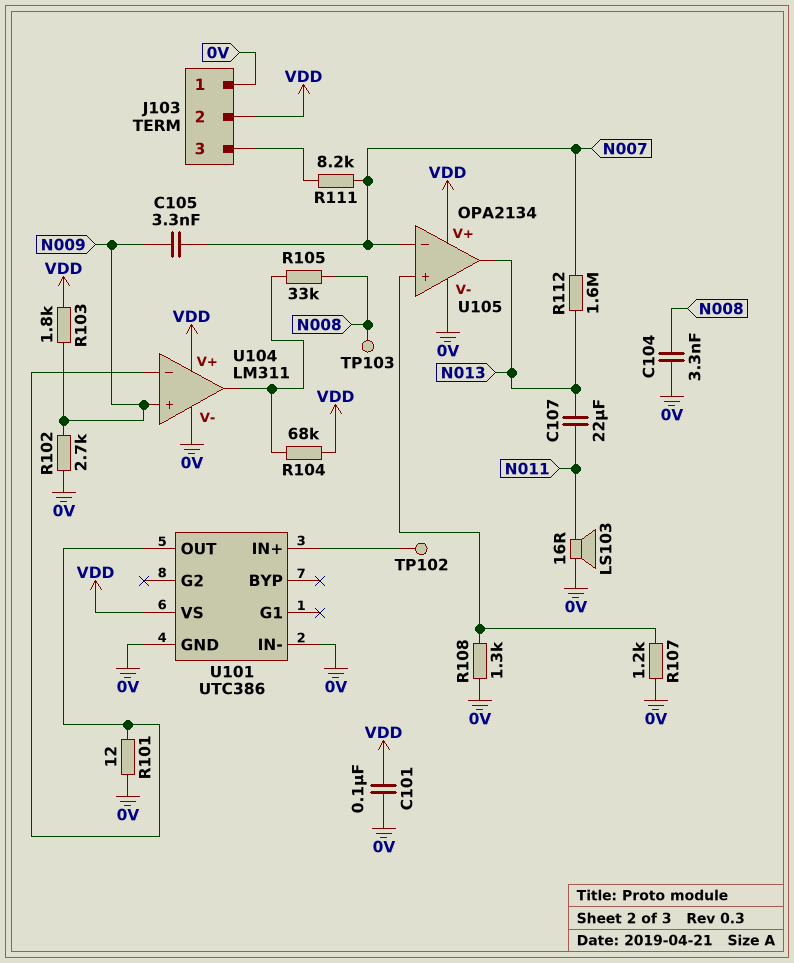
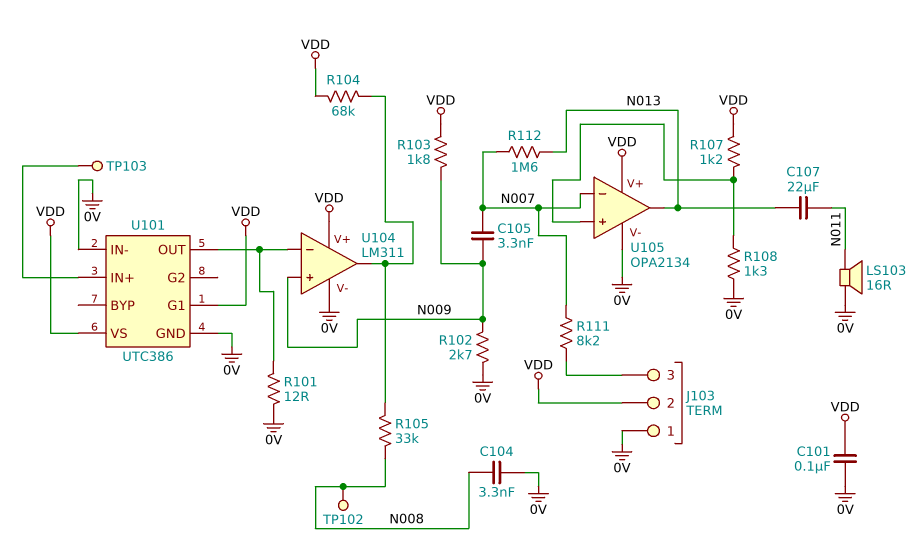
R107: 1.2k (0V, U105/in+) -> 1.2k (U105/in+, VDD)
TP102: test point (U101/IN+) -> test point (N008)
TP103: test point (N008) -> test point (U101/IN+)
U101 pin G1: none -> VDD

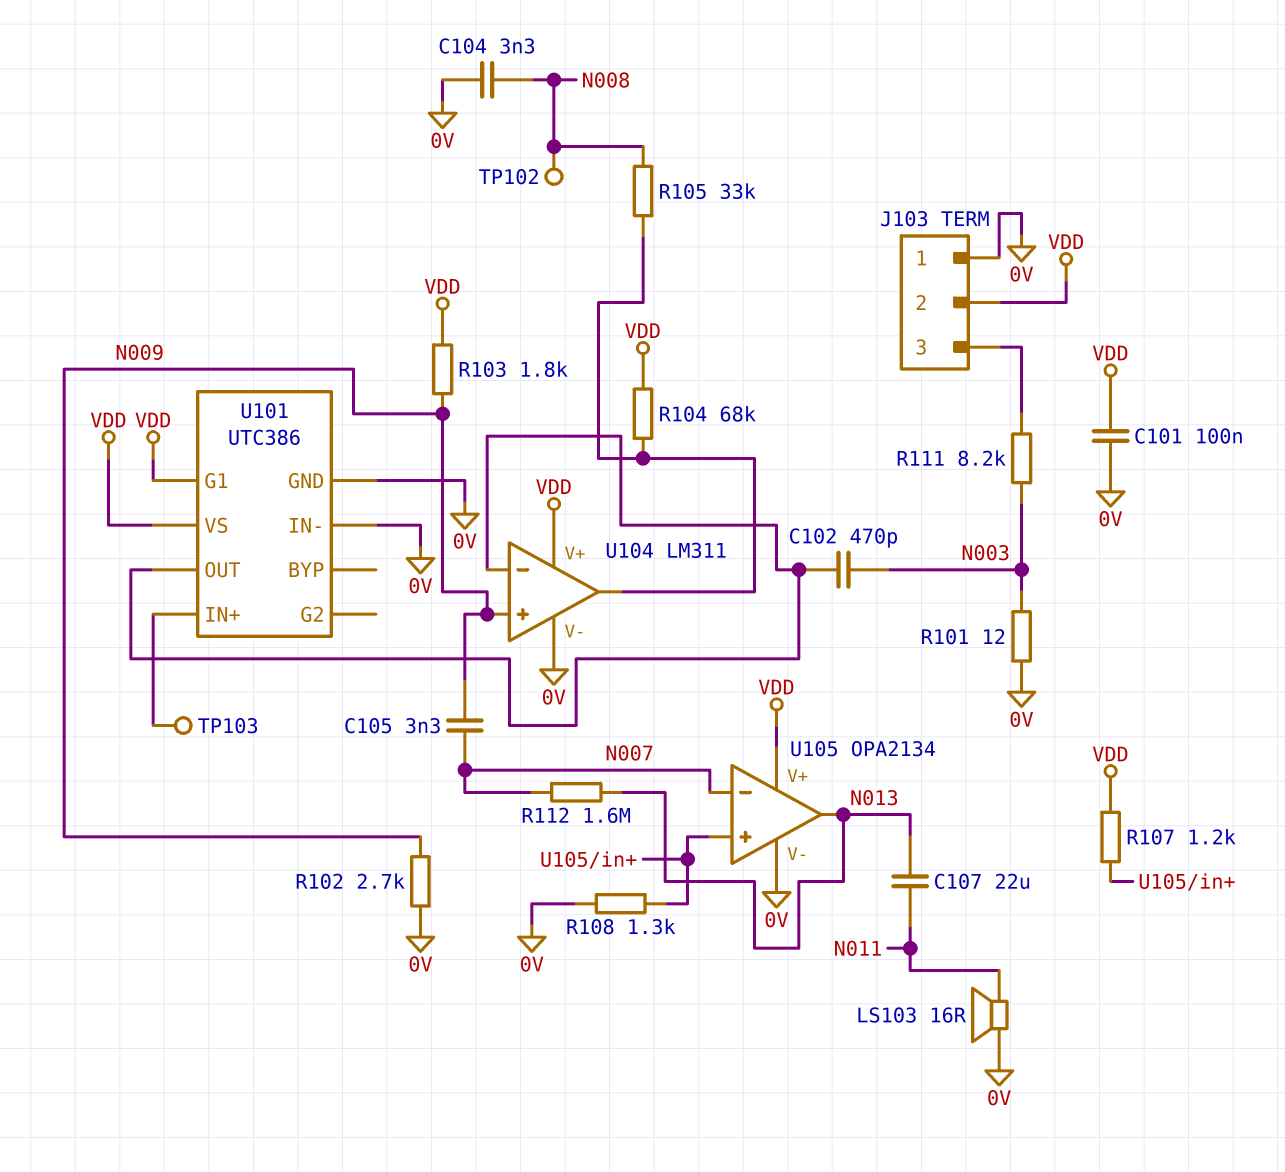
C102: none -> 470pF (N003, U101/OUT)
R101: 12 (0V, U101/OUT) -> 12 (0V, N003)
R111: 8.2k (J103/3, N007) -> 8.2k (J103/3, N003)

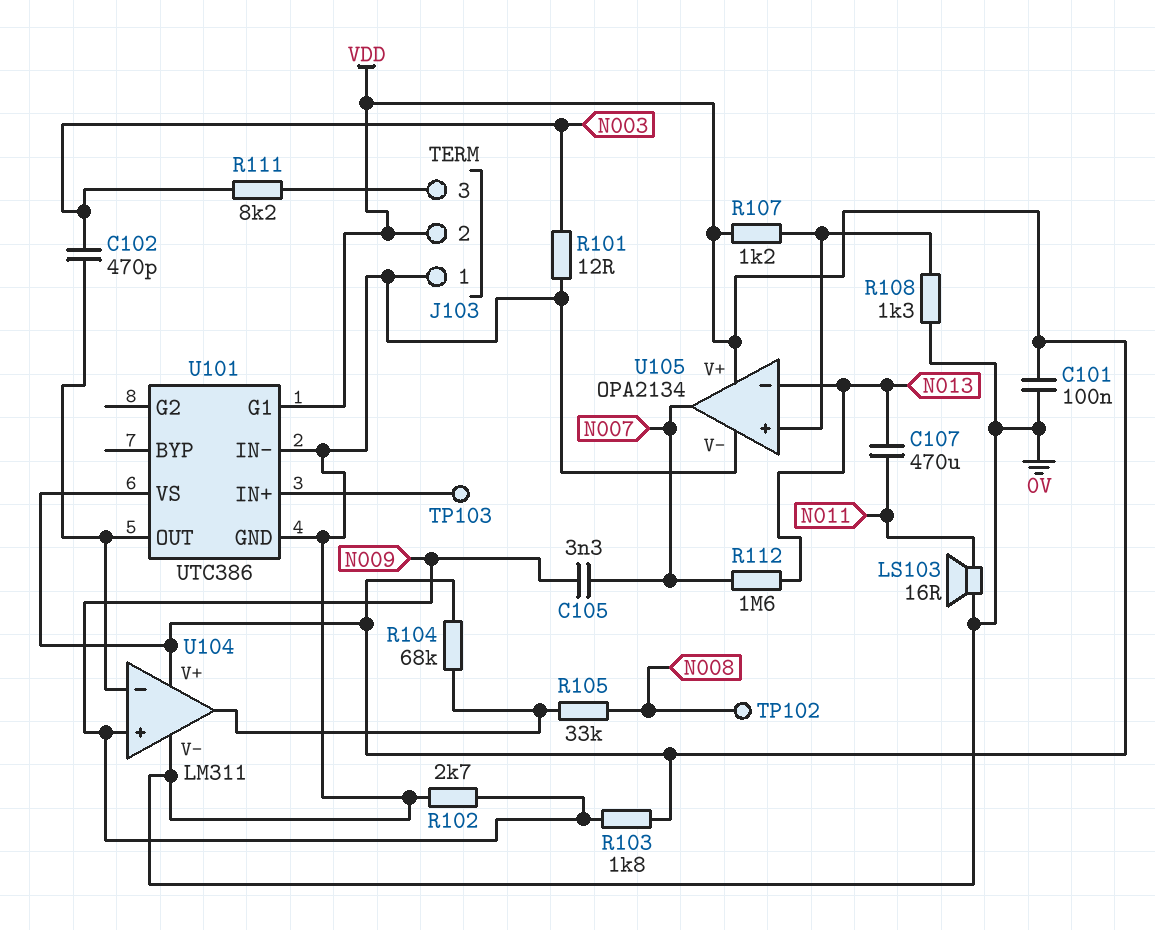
C104: 3.3nF (0V, N008) -> none
C107: 22uF (N011, N013) -> 470uF (N011, N013)
U105 pin in-: N007 -> N013
U105 pin out: N013 -> N007

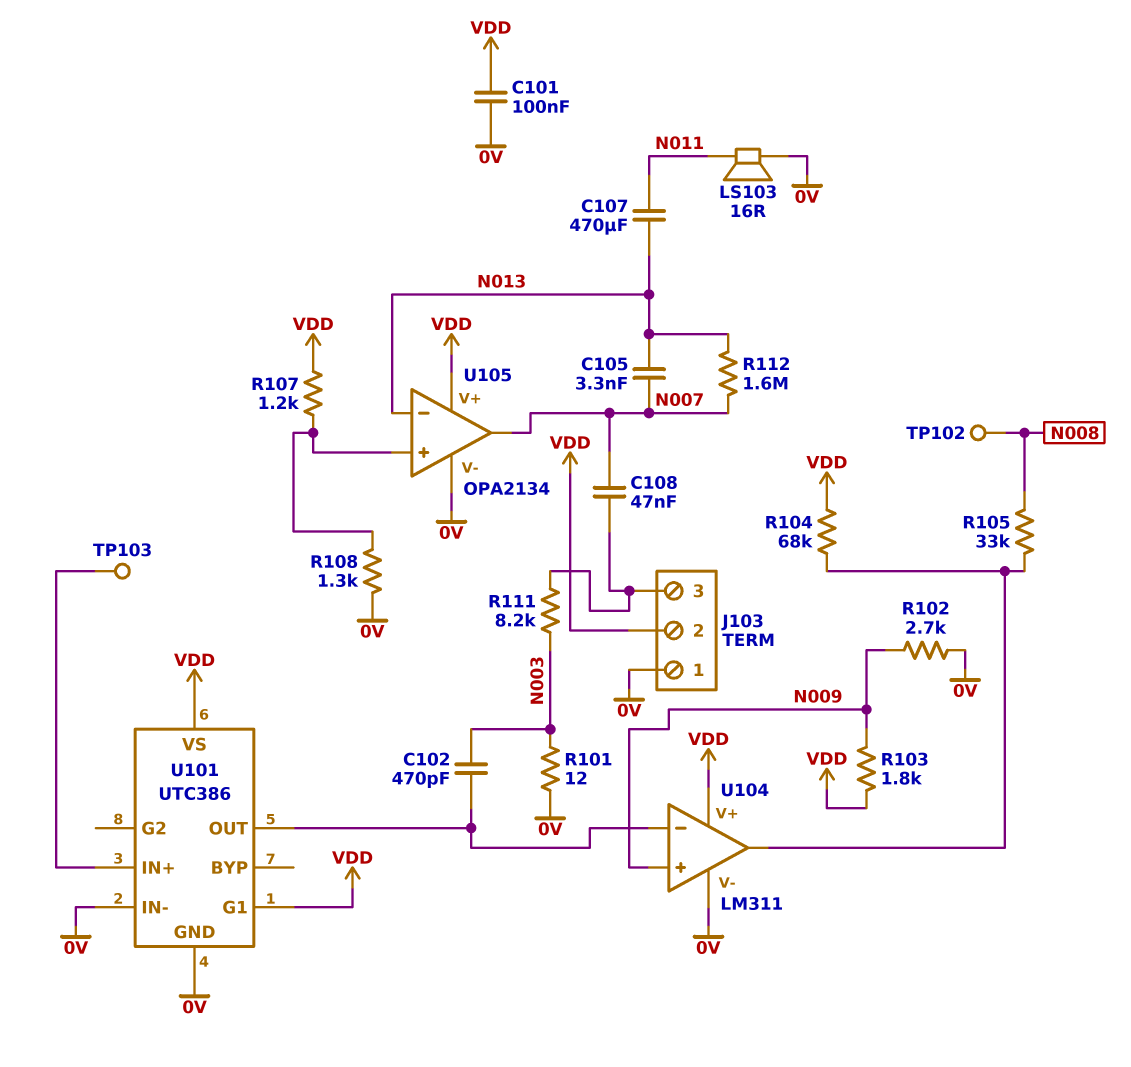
C105: 3.3nF (N007, N009) -> 3.3nF (N007, N013)
C108: none -> 47nF (J103/3, N007)

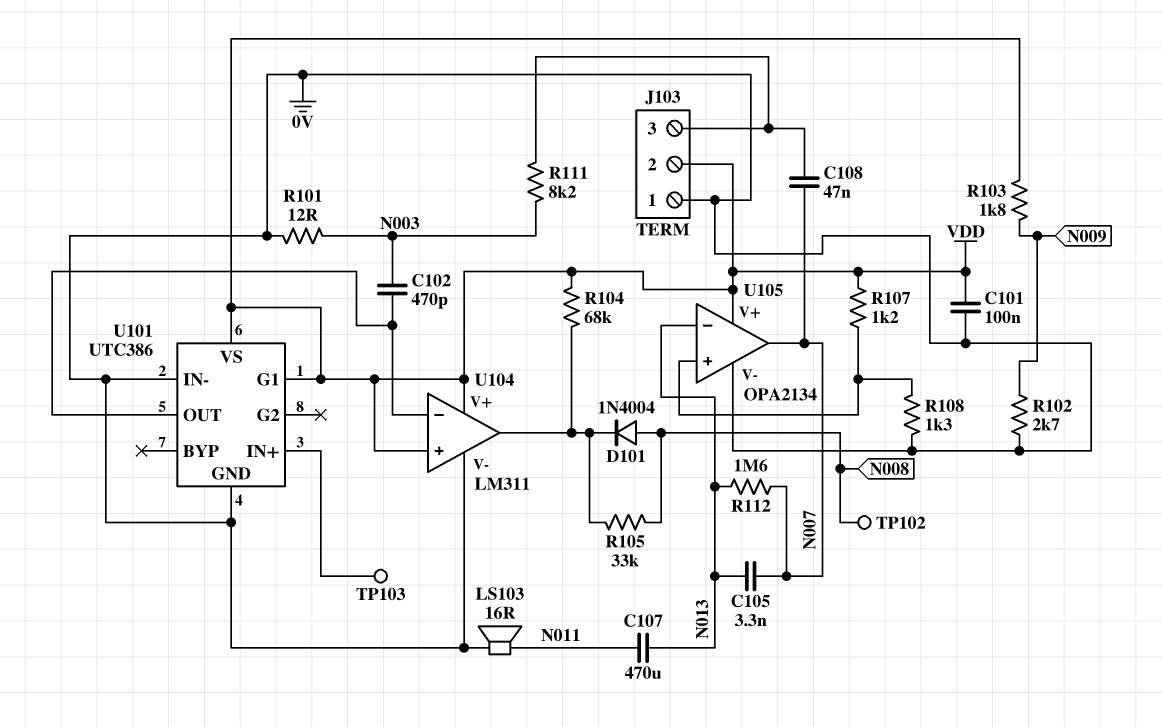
D101: none -> diode 1N4004 (A N008, K U104/out)
U104 pin in+: N009 -> VDD

